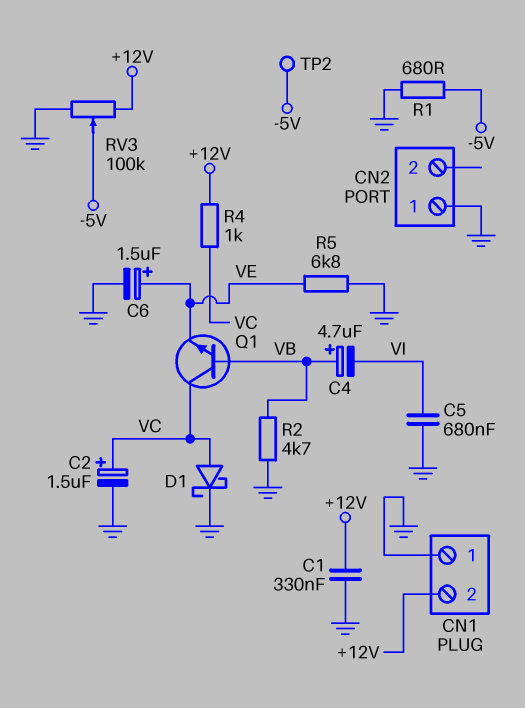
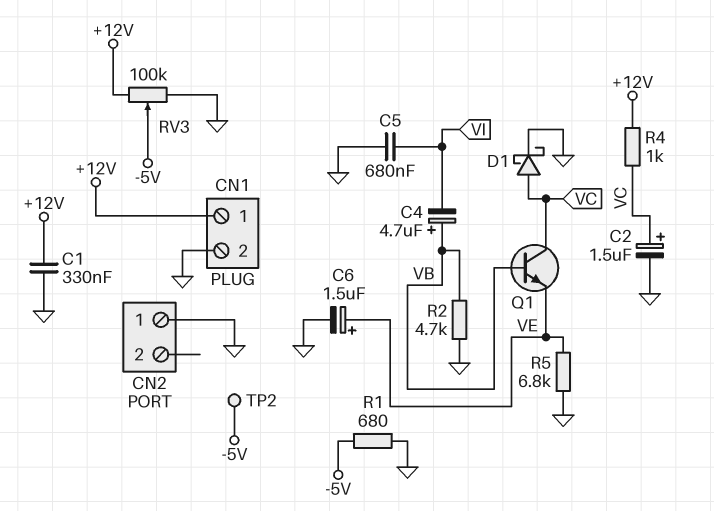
CN1 pin 1: GND -> +12V
CN1 pin 2: +12V -> GND

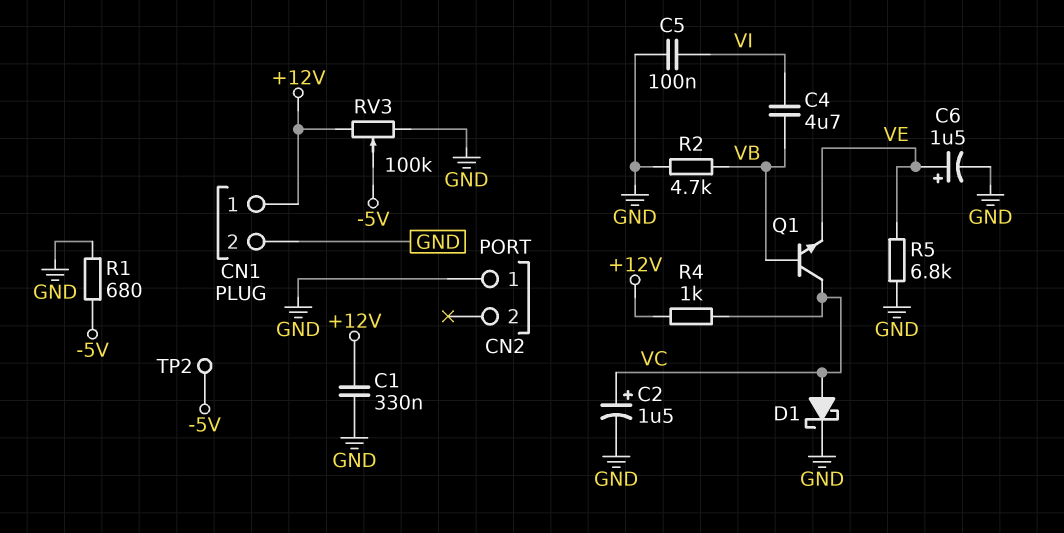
C4: 4.7uF (plus VB, minus VI) -> 4.7uF (VB, VI)
C5: 680nF (GND, VI) -> 100nF (GND, VI)

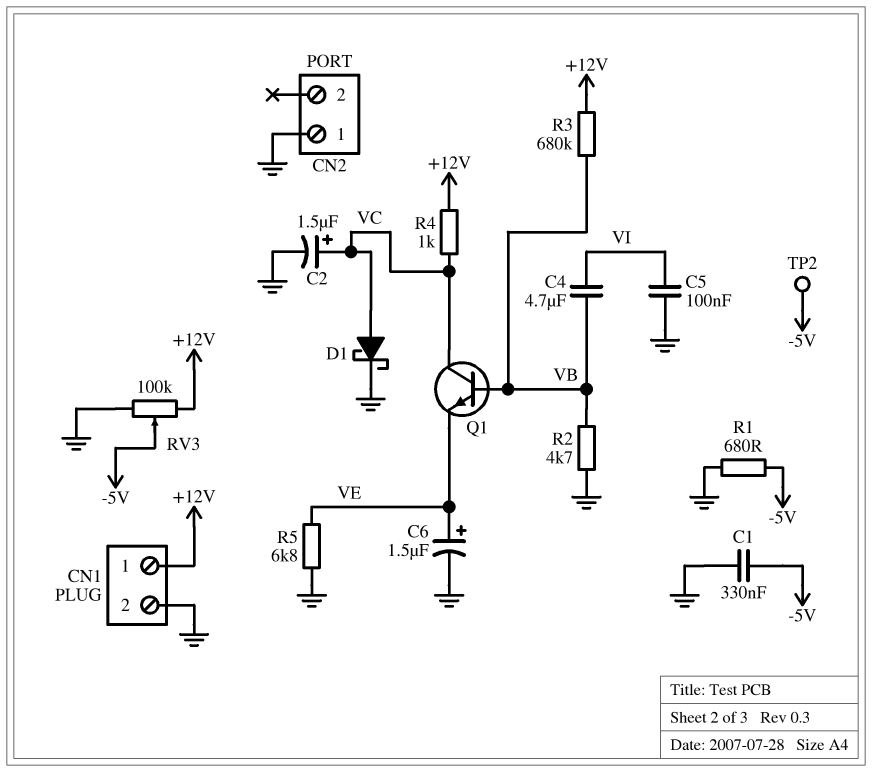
C1: 330nF (+12V, GND) -> 330nF (-5V, GND)
R3: none -> 680k (+12V, VB)

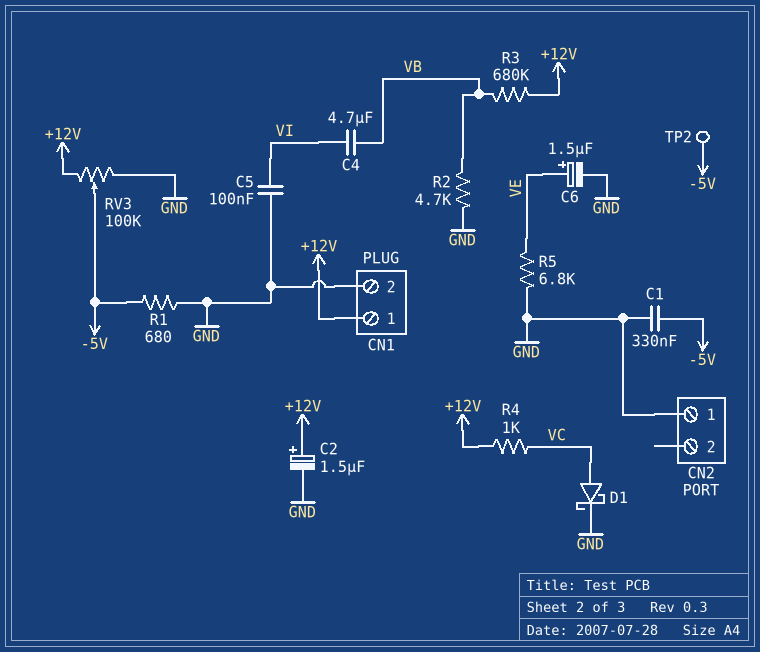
C2: 1.5uF (plus VC, minus GND) -> 1.5uF (plus +12V, minus GND)
Q1: NPN (B VB, C VC, E VE) -> none

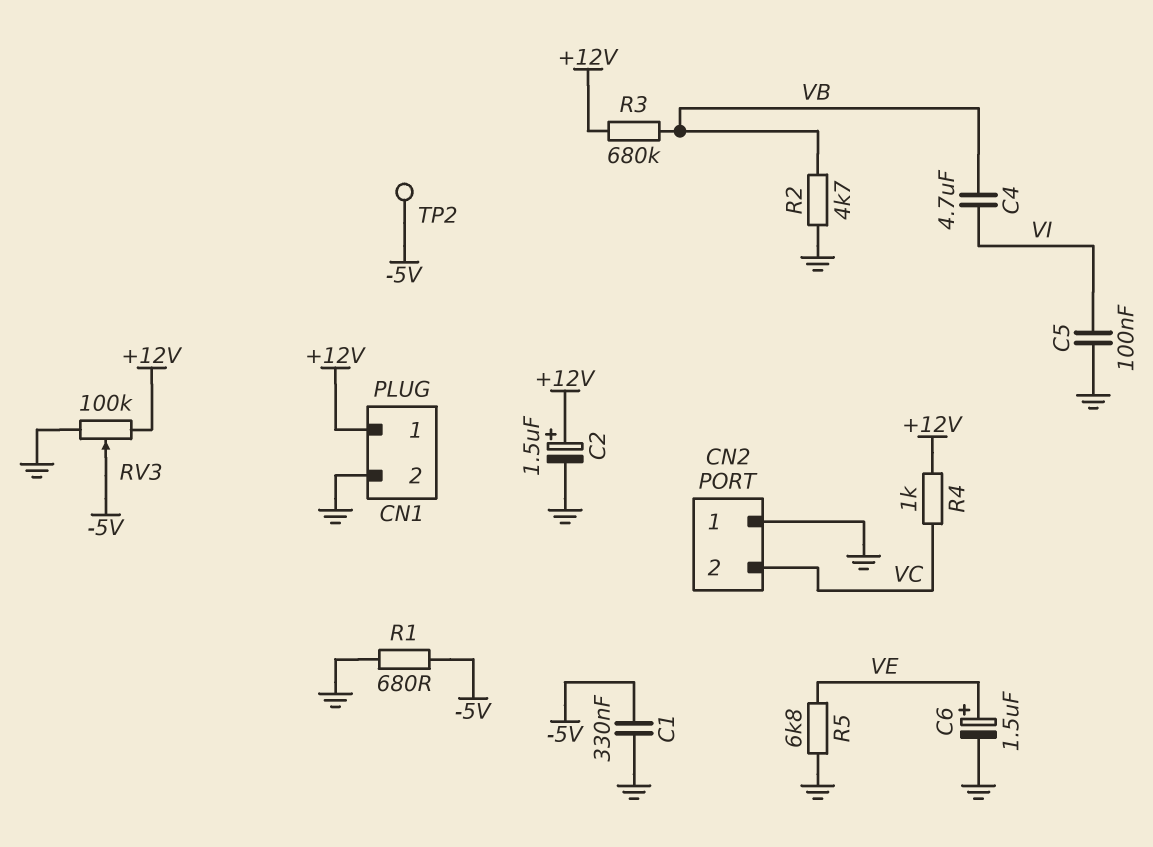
CN2 pin 2: none -> VC
D1: schottky (A VC, K GND) -> none

